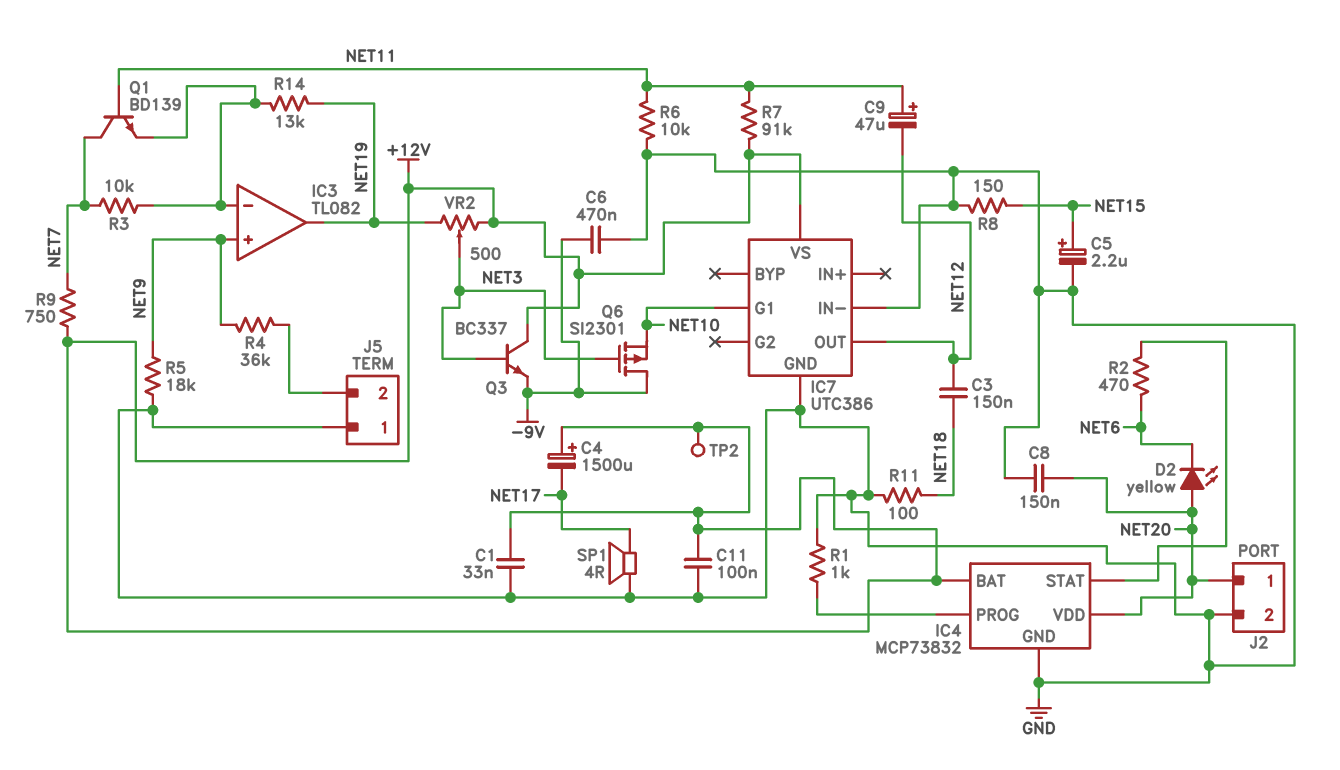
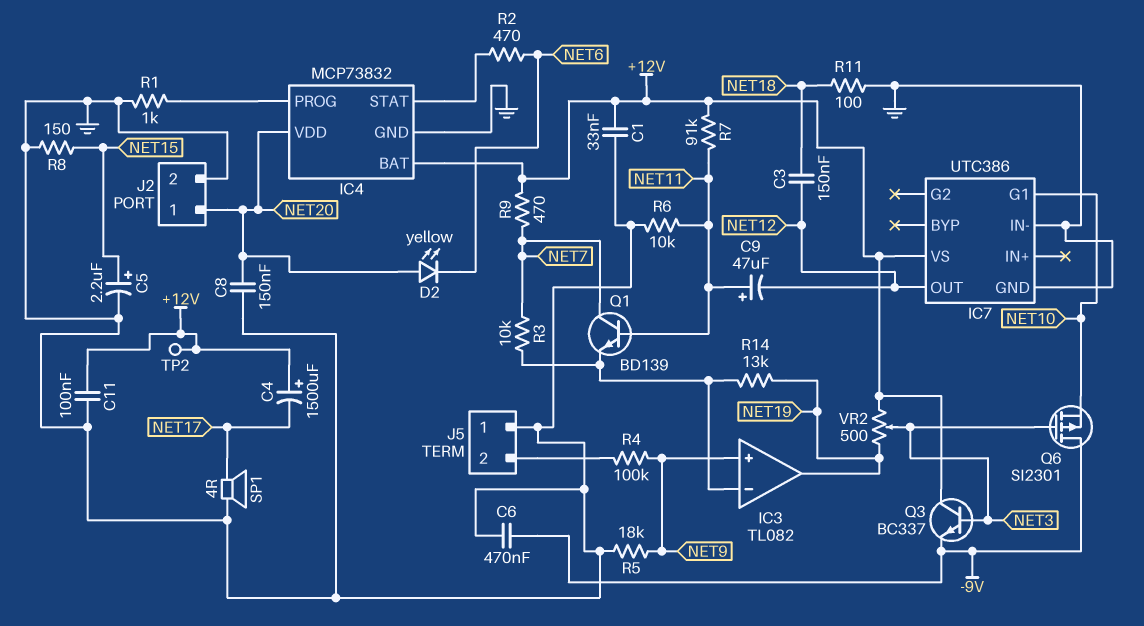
R4: 36k (J5/2, NET9) -> 100k (J5/2, NET9)
R9: 750 (+12V, NET7) -> 470 (+12V, NET7)

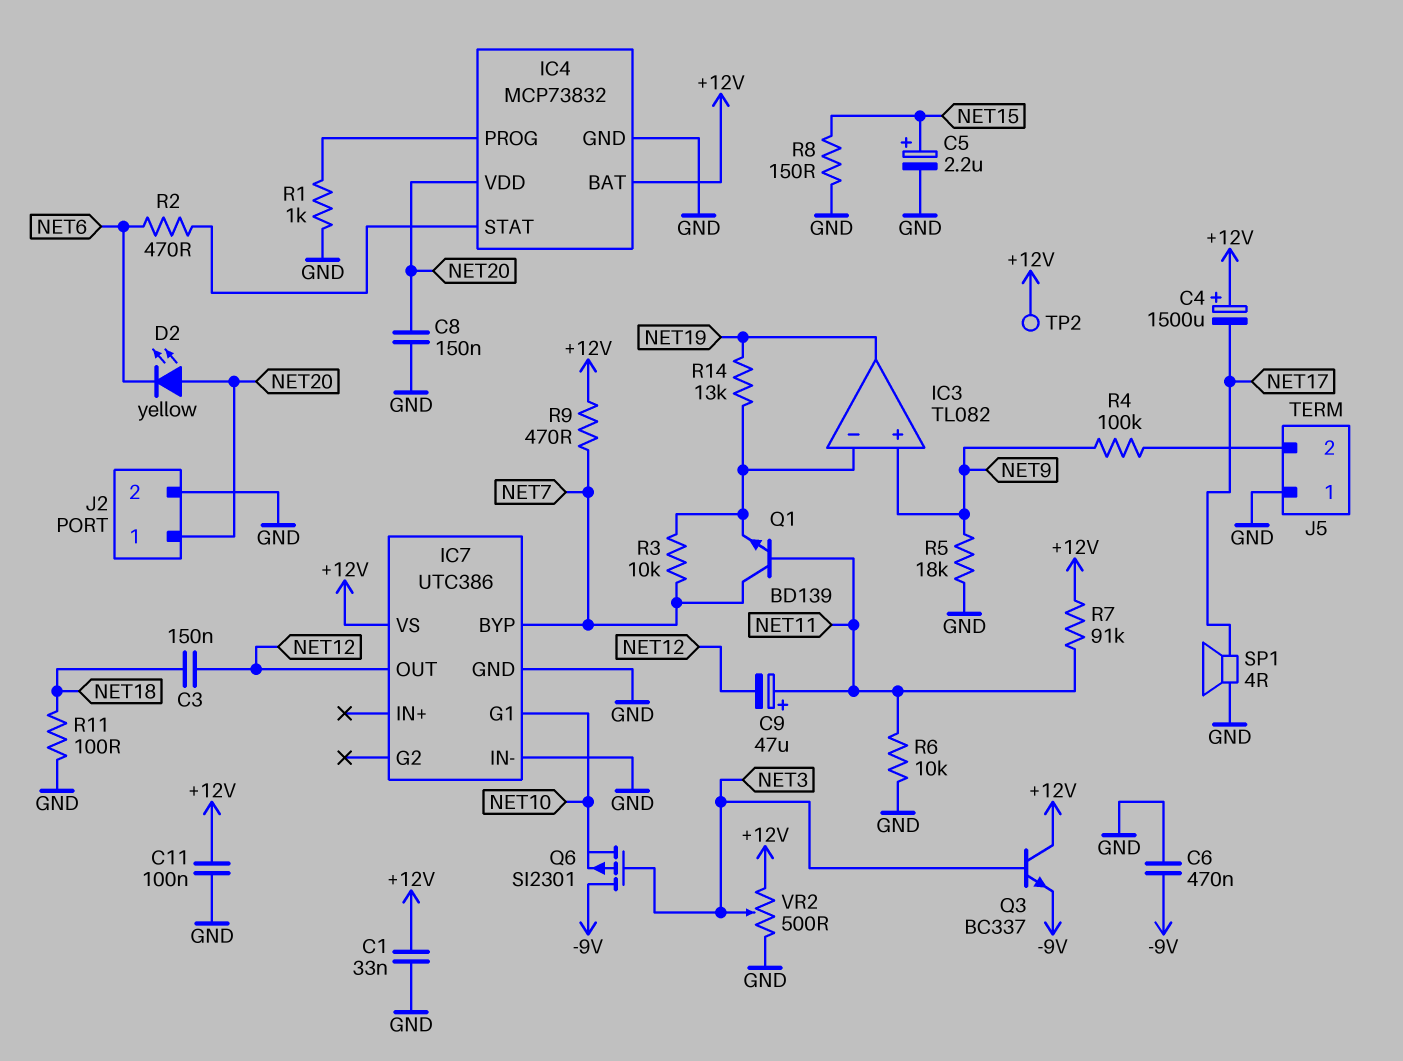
IC7 pin BYP: none -> NET7
VR2: 500 (+12V, NET19, wiper NET3) -> 500 (+12V, GND, wiper NET3)

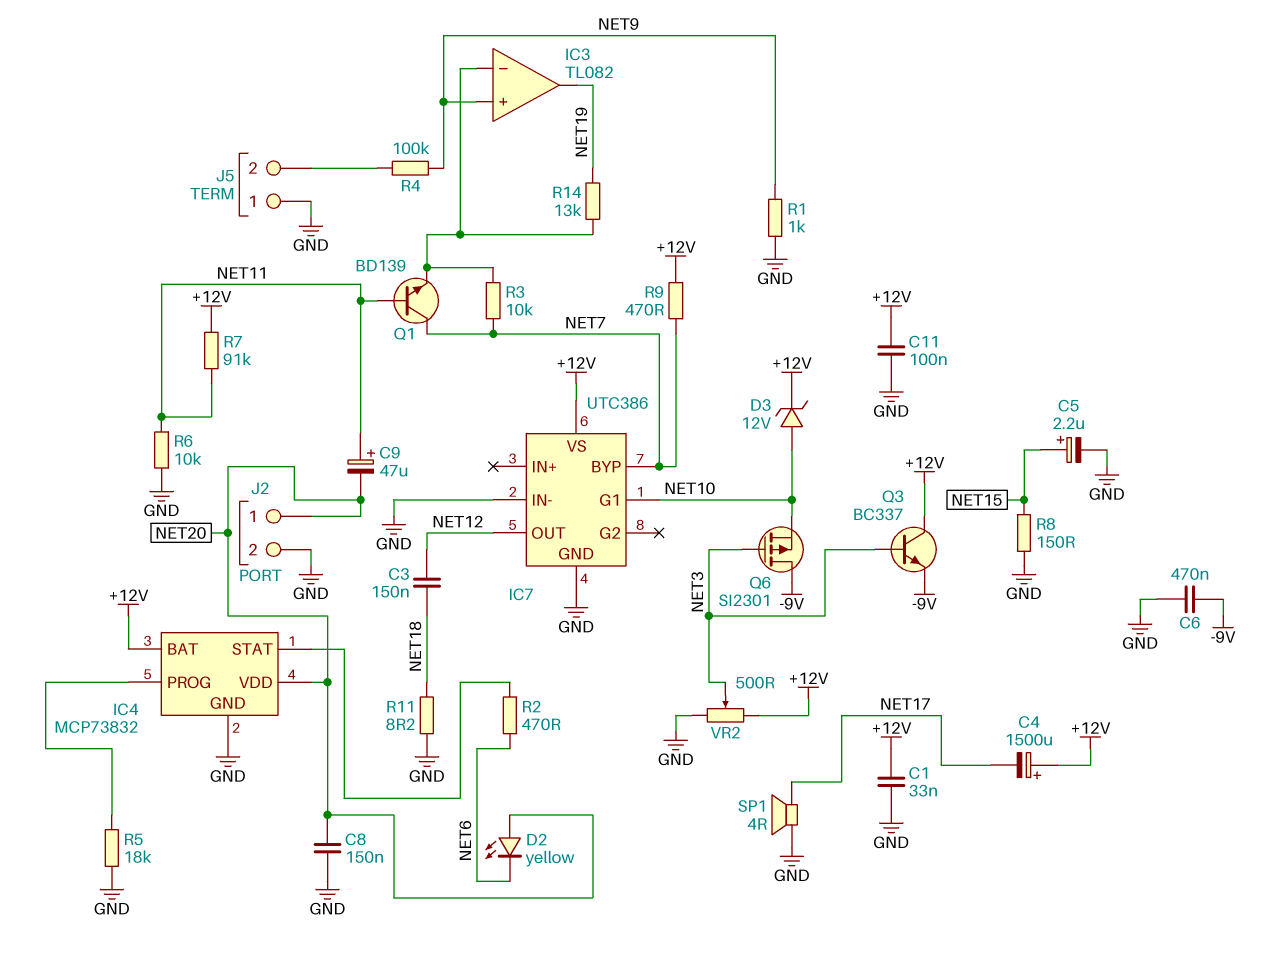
C9: 47uF (plus NET11, minus NET12) -> 47uF (plus NET11, minus NET20)
D3: none -> zener 12V (A NET10, K +12V)
R1: 1k (GND, IC4/PROG) -> 1k (GND, NET9)
R5: 18k (GND, NET9) -> 18k (GND, IC4/PROG)
R11: 100 (GND, NET18) -> 8.2 (GND, NET18)
TP2: test point (+12V) -> none

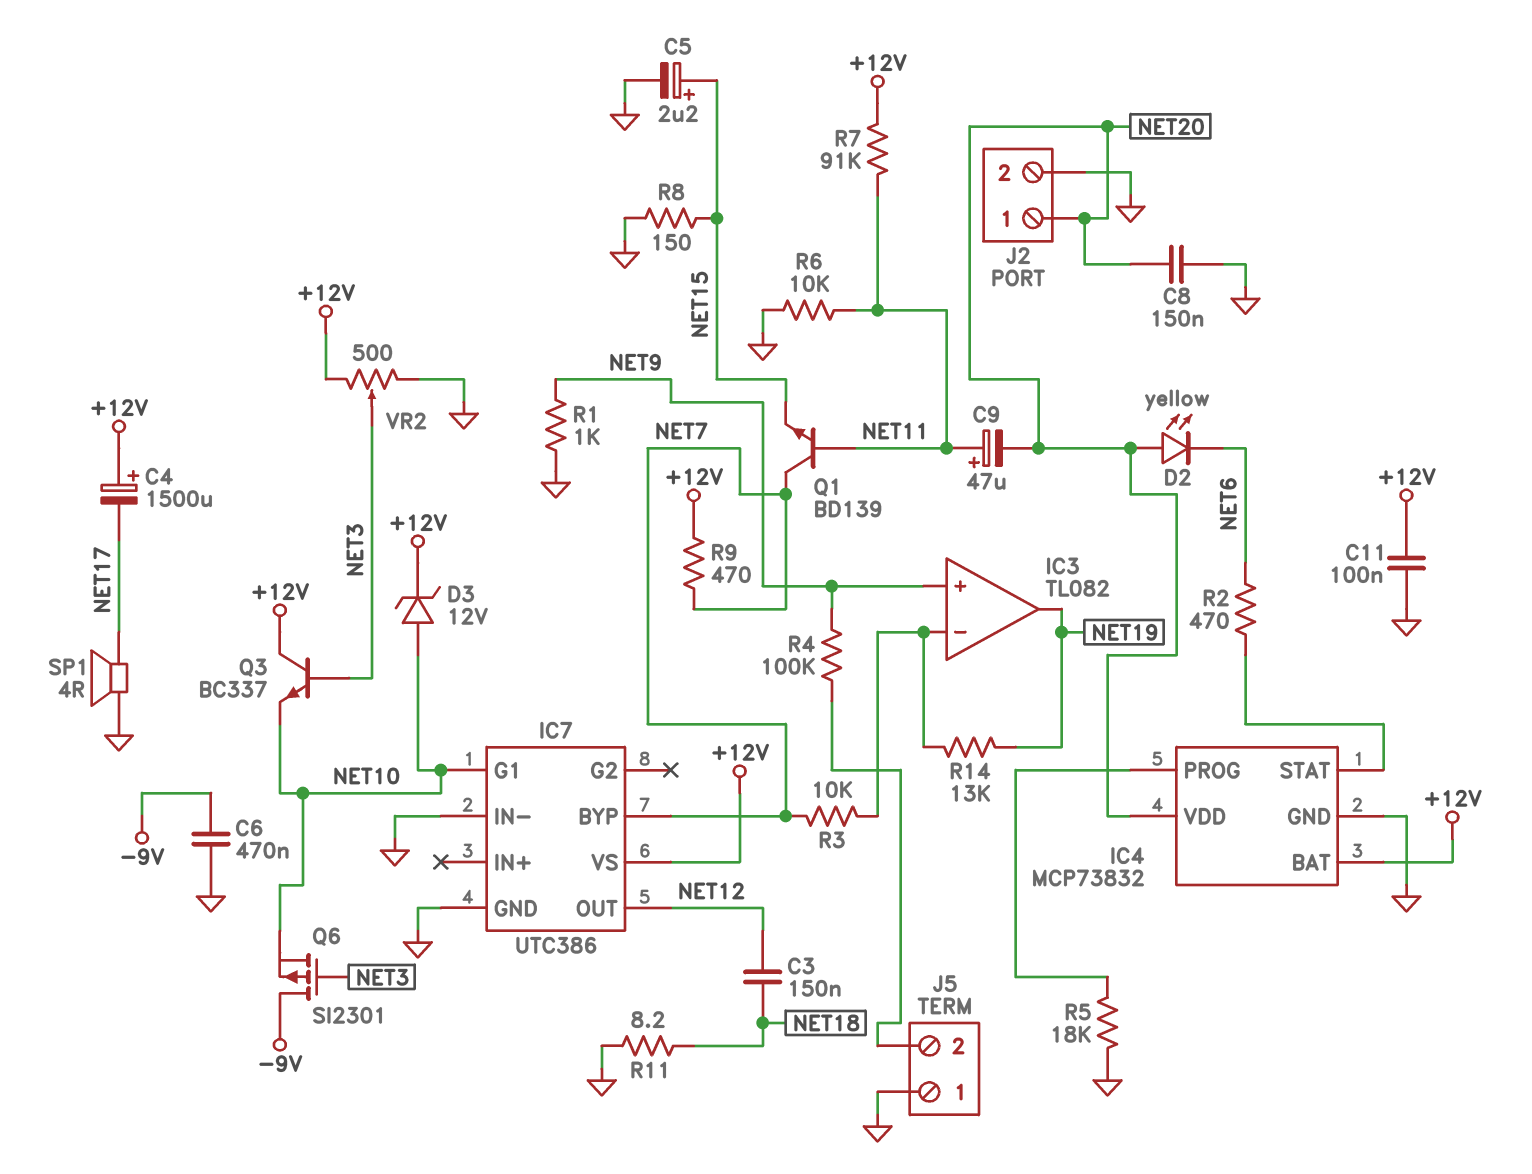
C1: 33nF (+12V, GND) -> none
Q1: NPN BD139 (B NET11, C NET7, E IC3/in-) -> NPN BD139 (B NET11, C NET7, E NET15)
Q3: NPN BC337 (B NET3, C +12V, E -9V) -> NPN BC337 (B NET3, C +12V, E NET10)

